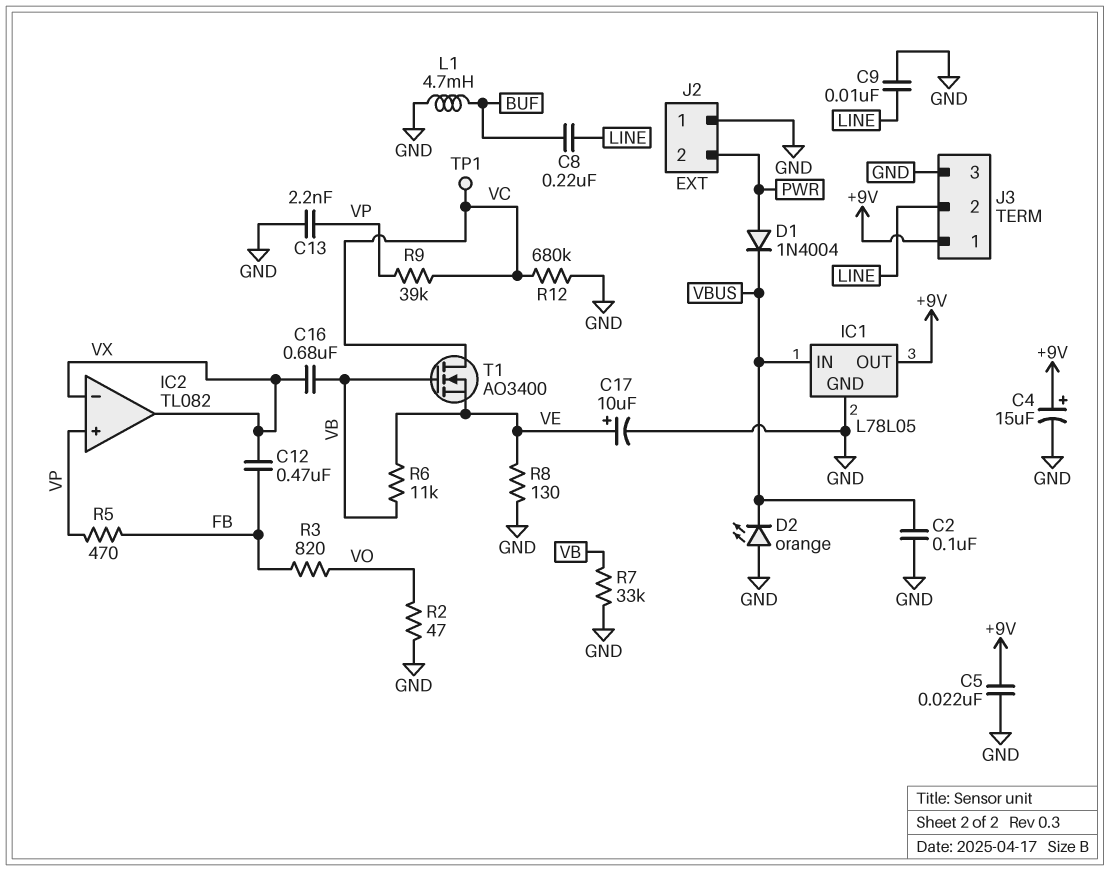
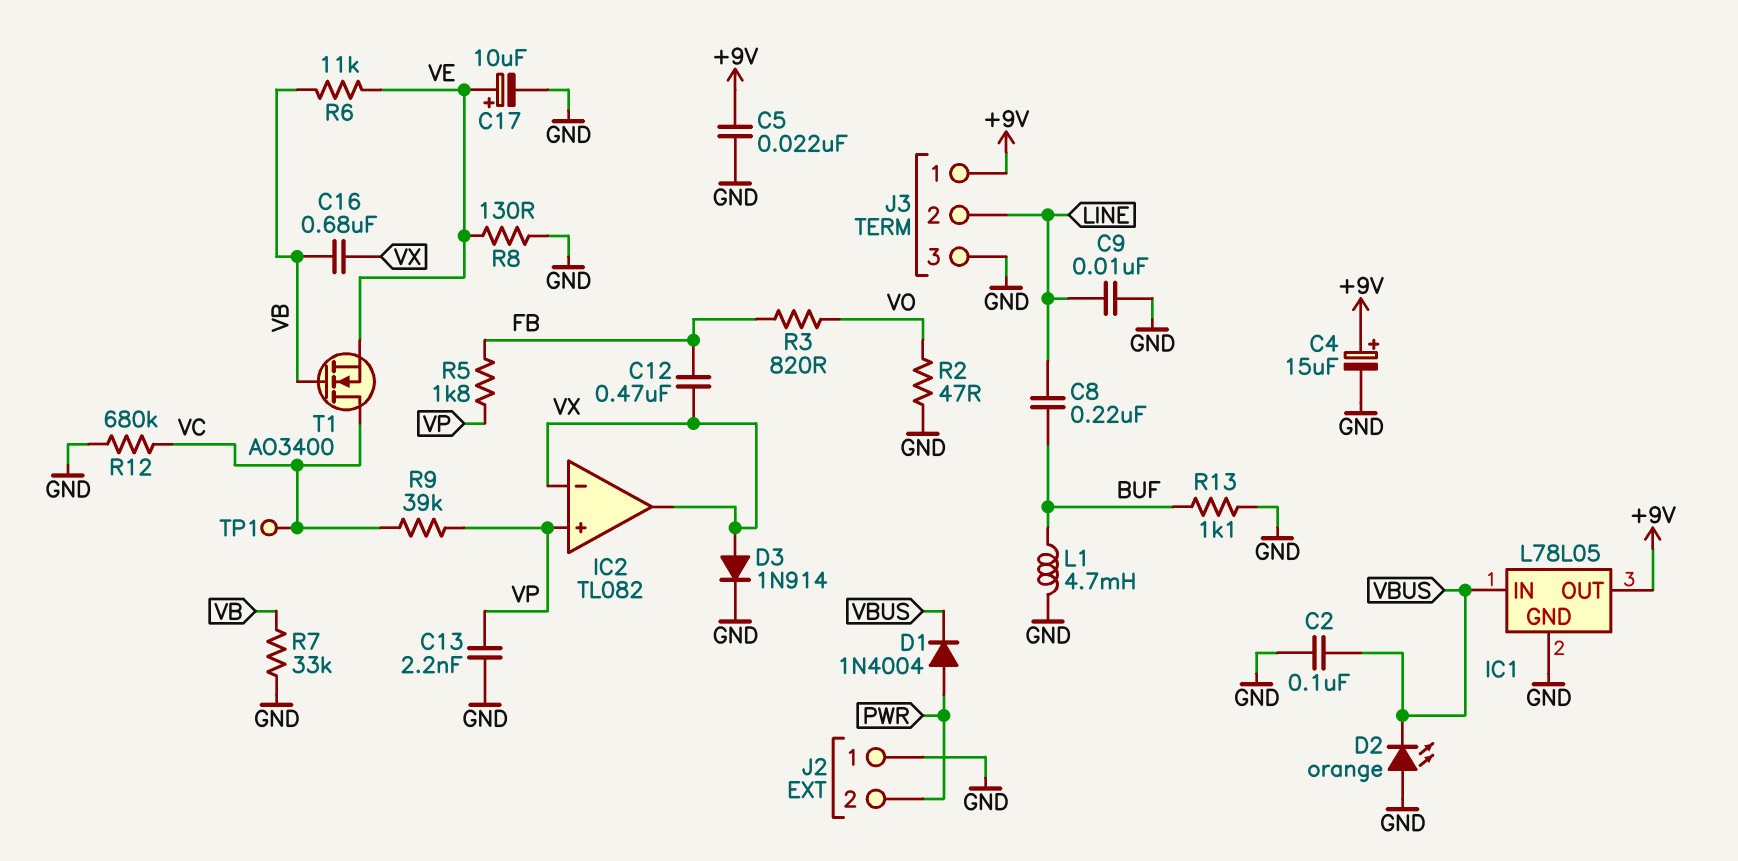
D3: none -> diode 1N914 (A VX, K GND)
R5: 470 (FB, VP) -> 1.8k (FB, VP)
R13: none -> 1.1k (BUF, GND)

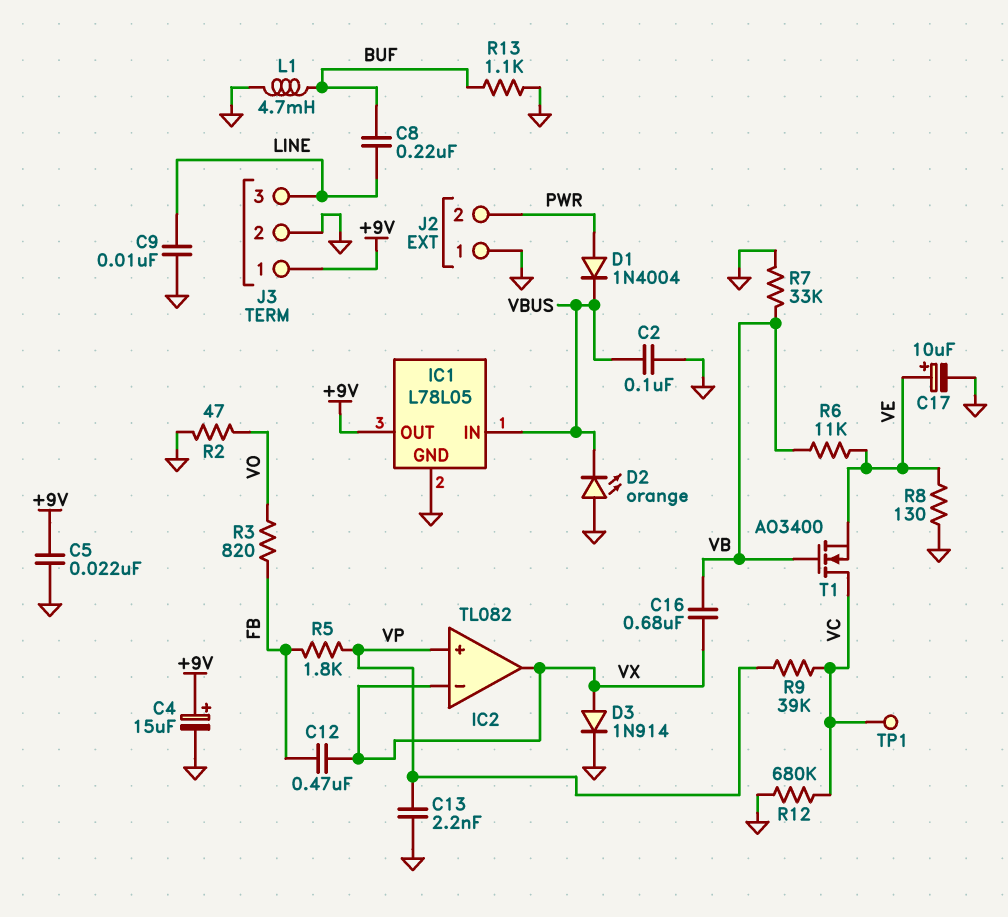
J3 pin 2: LINE -> GND
J3 pin 3: GND -> LINE

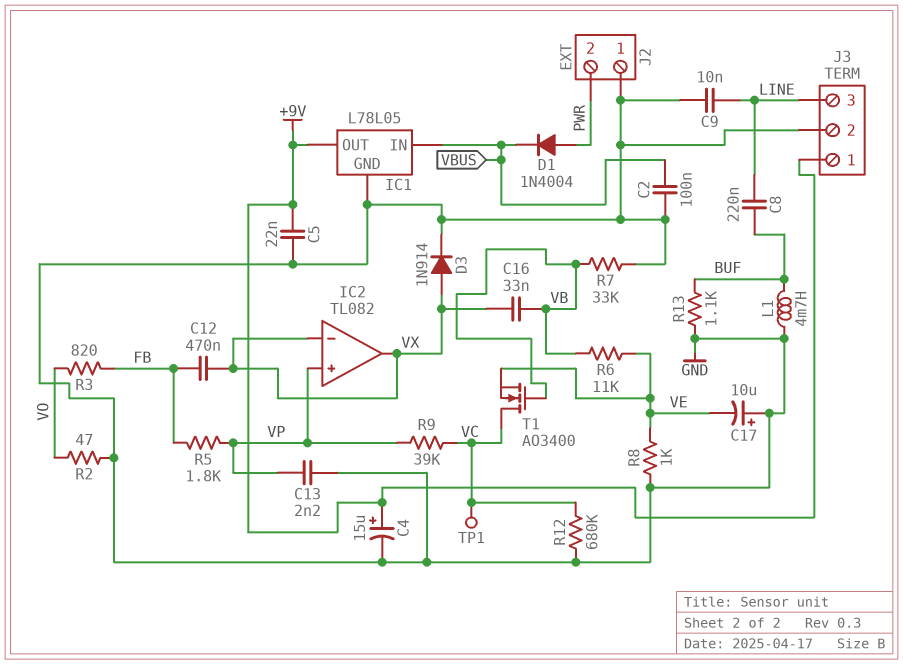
C16: 680nF (VB, VX) -> 33nF (VB, VX)
C17: 10uF (plus VE, minus GND) -> 10uF (plus GND, minus VE)
D2: LED orange (A GND, K VBUS) -> none
R8: 130 (GND, VE) -> 1k (GND, VE)

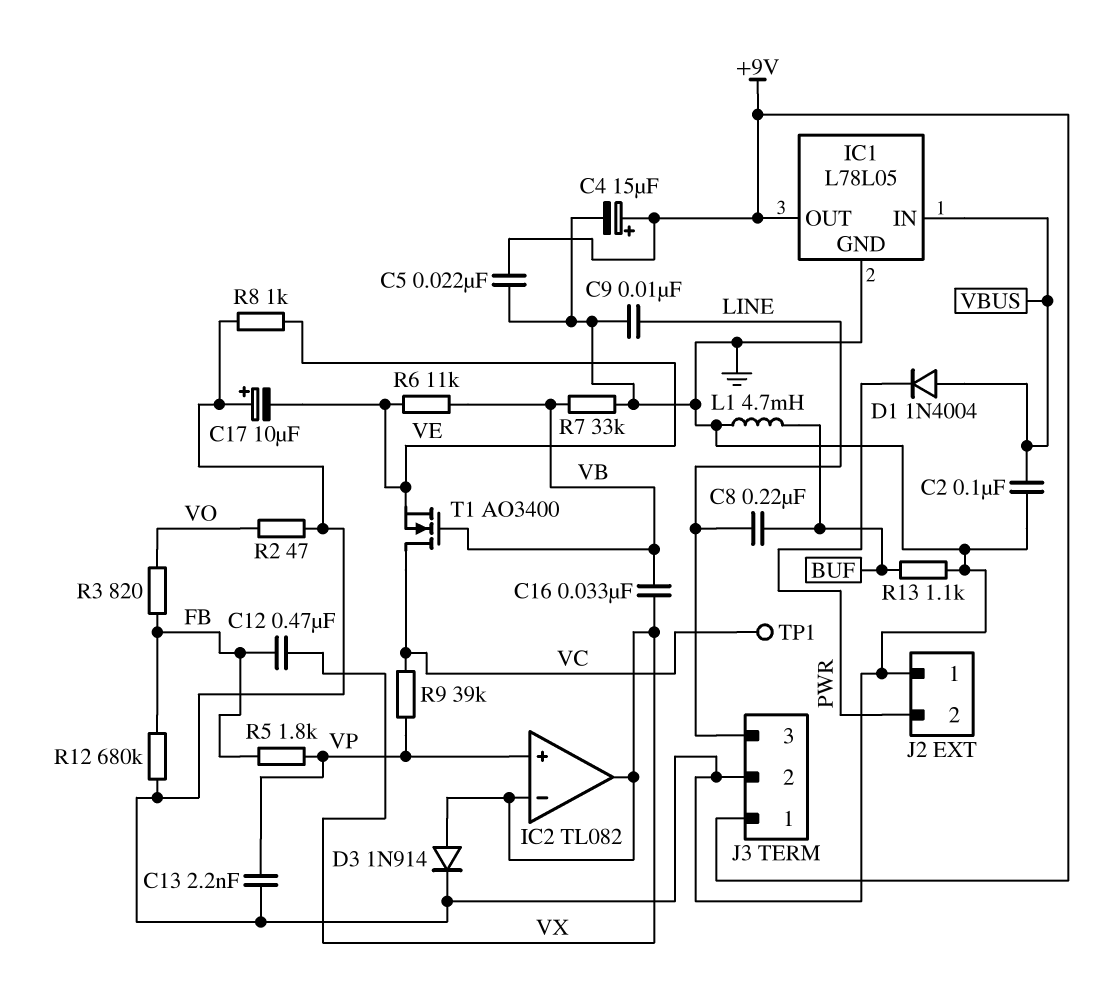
D1: diode 1N4004 (A PWR, K VBUS) -> diode 1N4004 (A VBUS, K PWR)
R12: 680k (GND, VC) -> 680k (FB, GND)

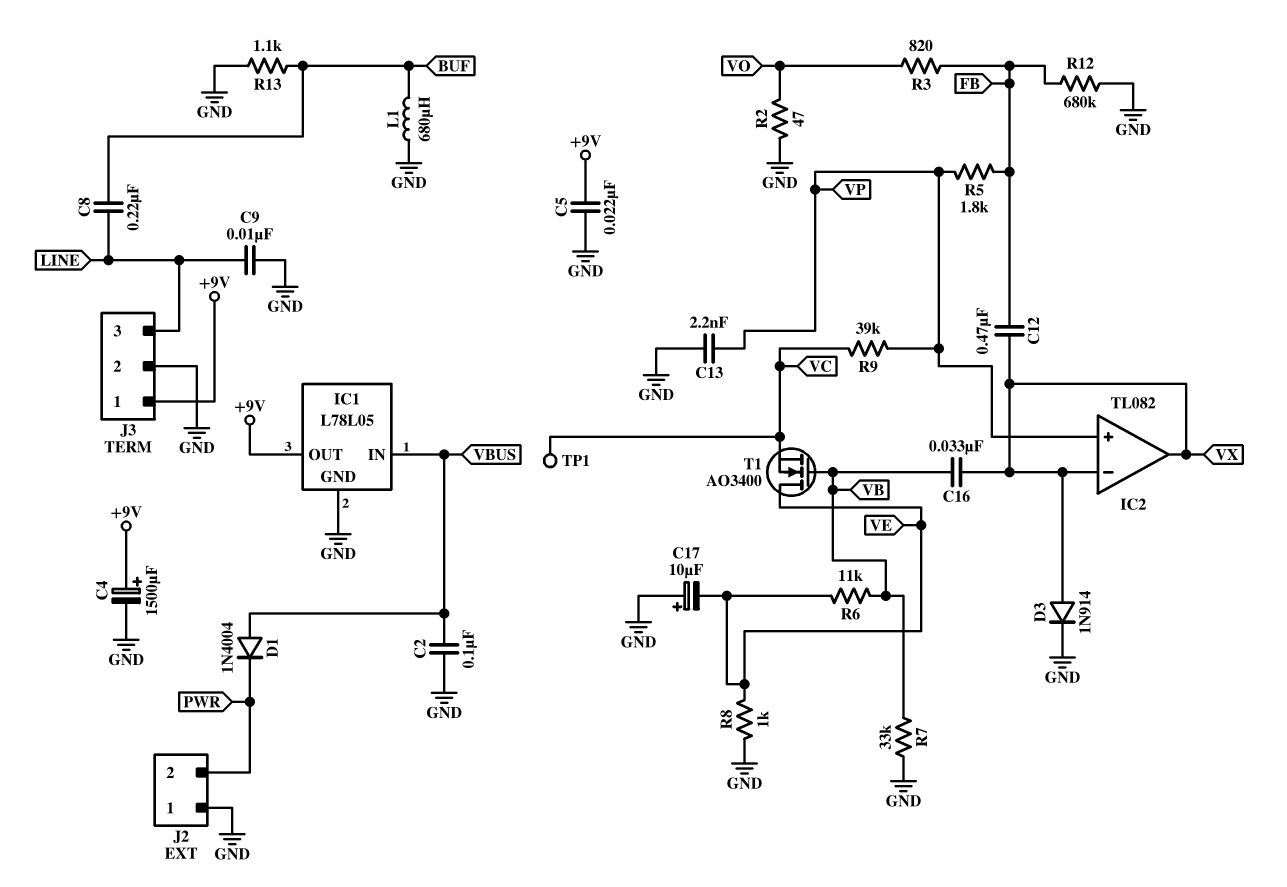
C4: 15uF (plus +9V, minus GND) -> 1500uF (plus +9V, minus GND)
L1: 4.7mH (BUF, GND) -> 680uH (BUF, GND)
T1: NMOS AO3400 (G VB, D VC, S VE) -> NMOS AO3400 (G VB, D VE, S VC)

